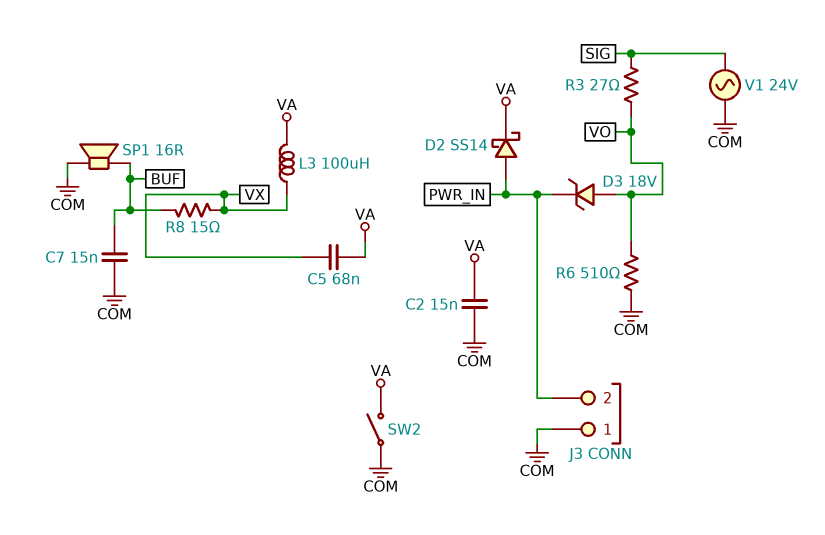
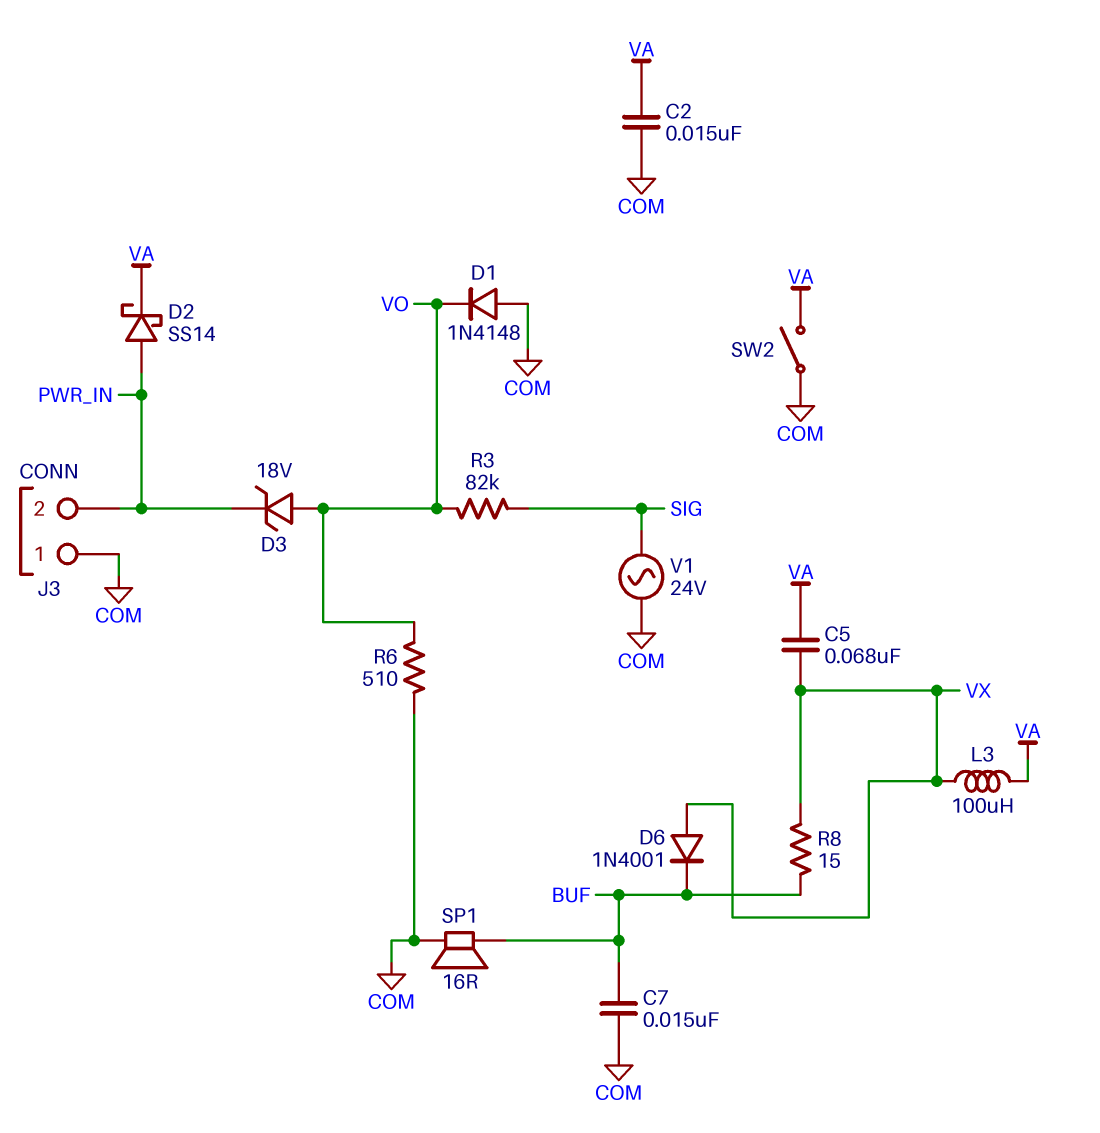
D1: none -> diode 1N4148 (A COM, K VO)
D6: none -> diode 1N4001 (A VX, K BUF)
R3: 27 (SIG, VO) -> 82k (SIG, VO)

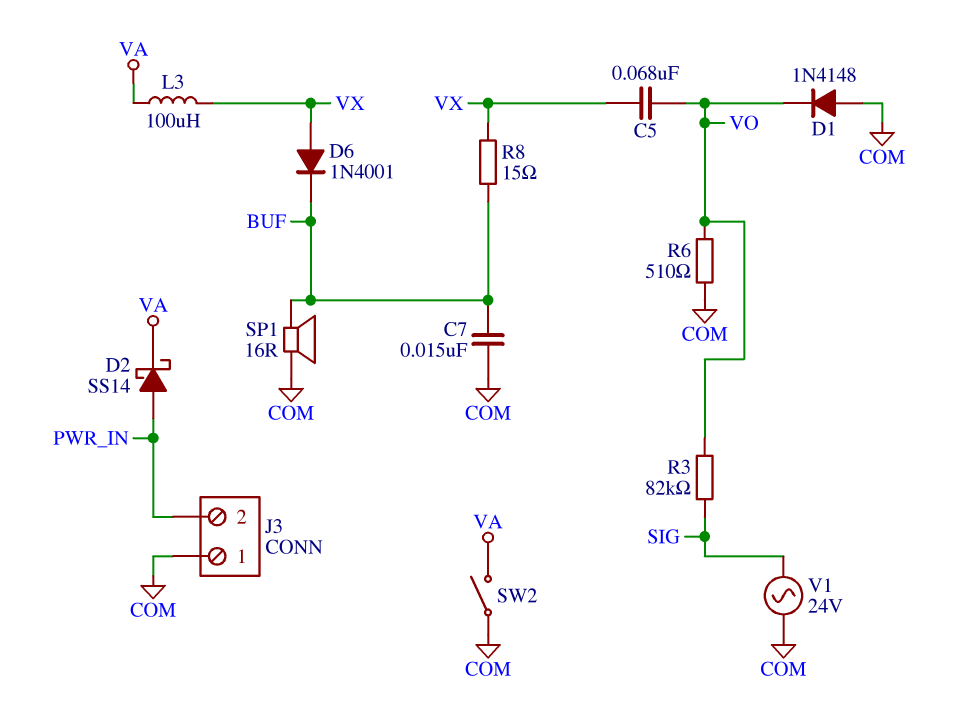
C2: 15nF (COM, VA) -> none
C5: 68nF (VA, VX) -> 68nF (VO, VX)
D3: zener 18V (A VO, K PWR_IN) -> none

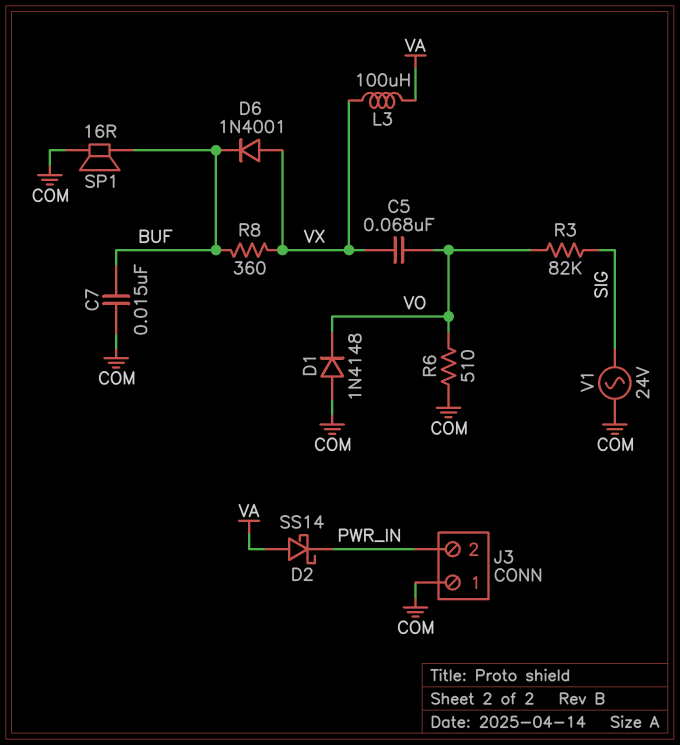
D2: schottky SS14 (A PWR_IN, K VA) -> schottky SS14 (A VA, K PWR_IN)
R8: 15 (BUF, VX) -> 360 (BUF, VX)
SW2: switch (COM, VA) -> none

